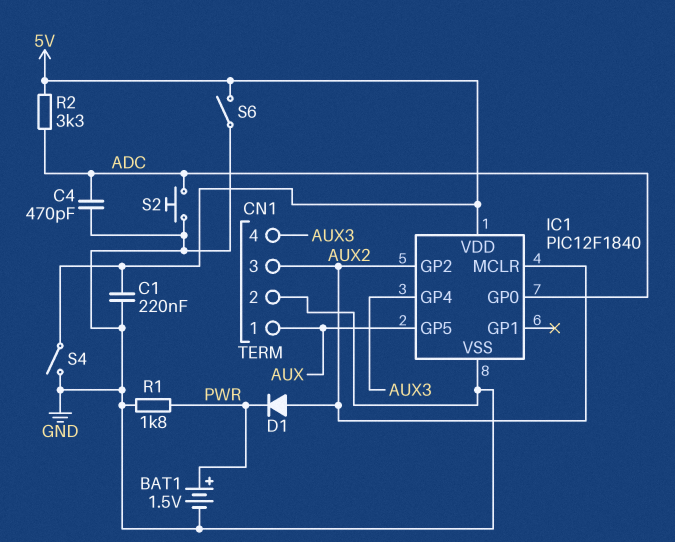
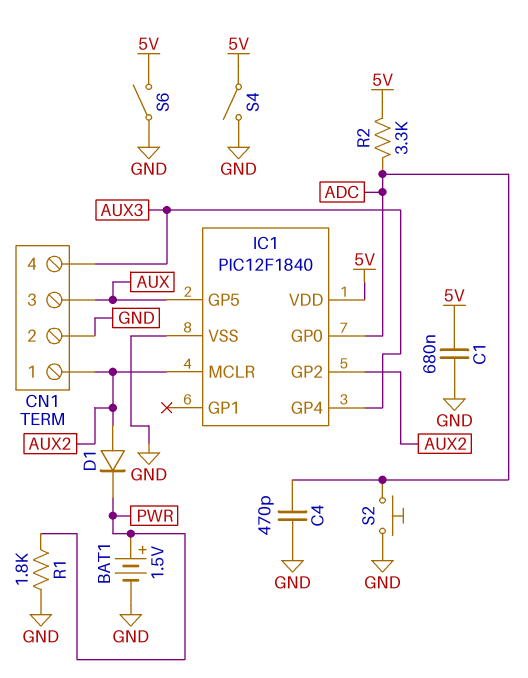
C1: 220nF (5V, GND) -> 680nF (5V, GND)
CN1 pin 1: AUX -> AUX2
CN1 pin 3: AUX2 -> AUX

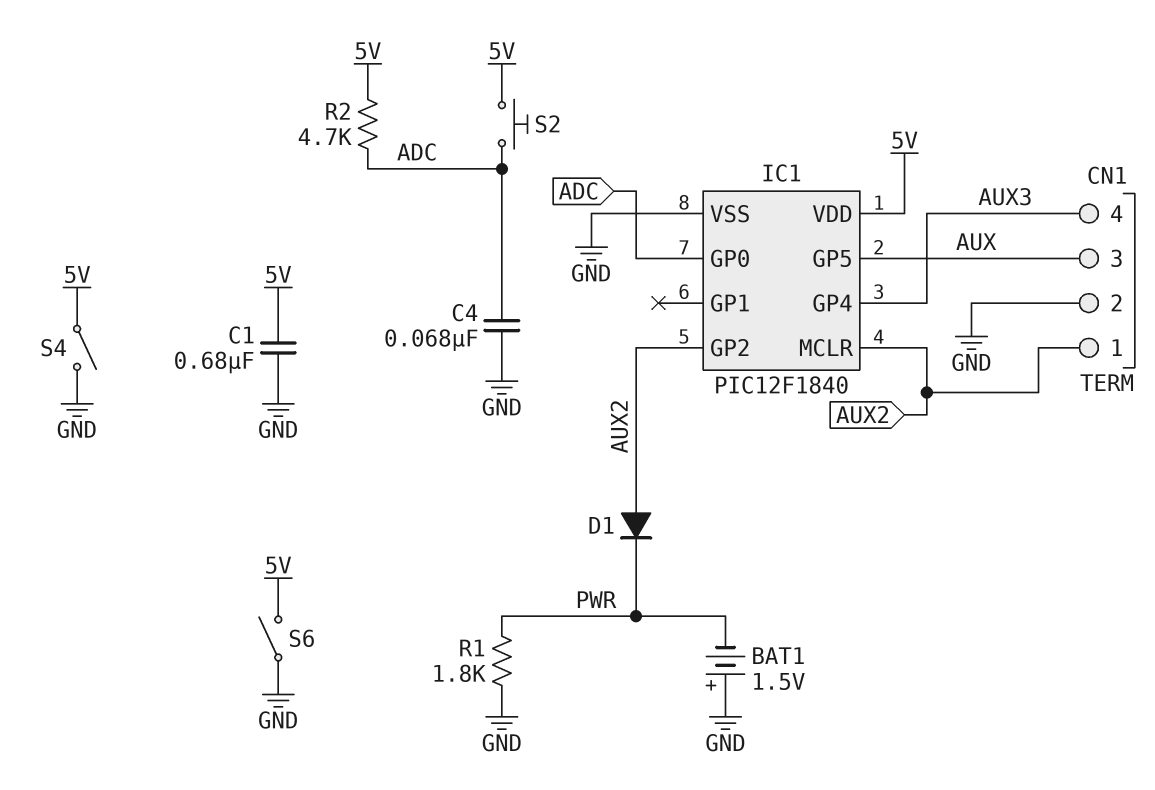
BAT1: 1.5V (plus PWR, minus GND) -> 1.5V (plus GND, minus PWR)
C4: 470pF (ADC, GND) -> 68nF (ADC, GND)
R2: 3.3k (5V, ADC) -> 4.7k (5V, ADC)
S2: button (ADC, GND) -> button (5V, ADC)

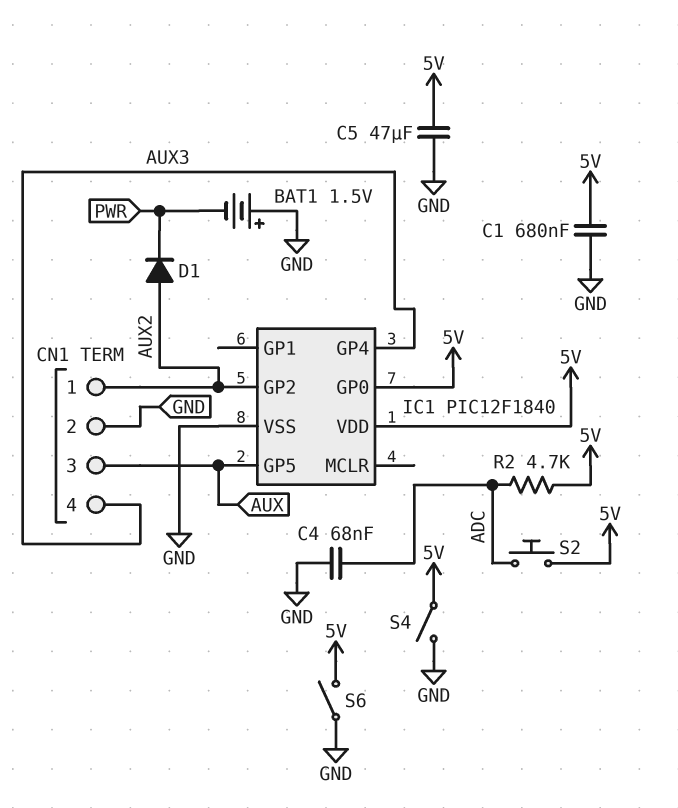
C5: none -> 47uF (5V, GND)
IC1 pin GP0: ADC -> 5V
IC1 pin MCLR: AUX2 -> none
R1: 1.8k (GND, PWR) -> none

